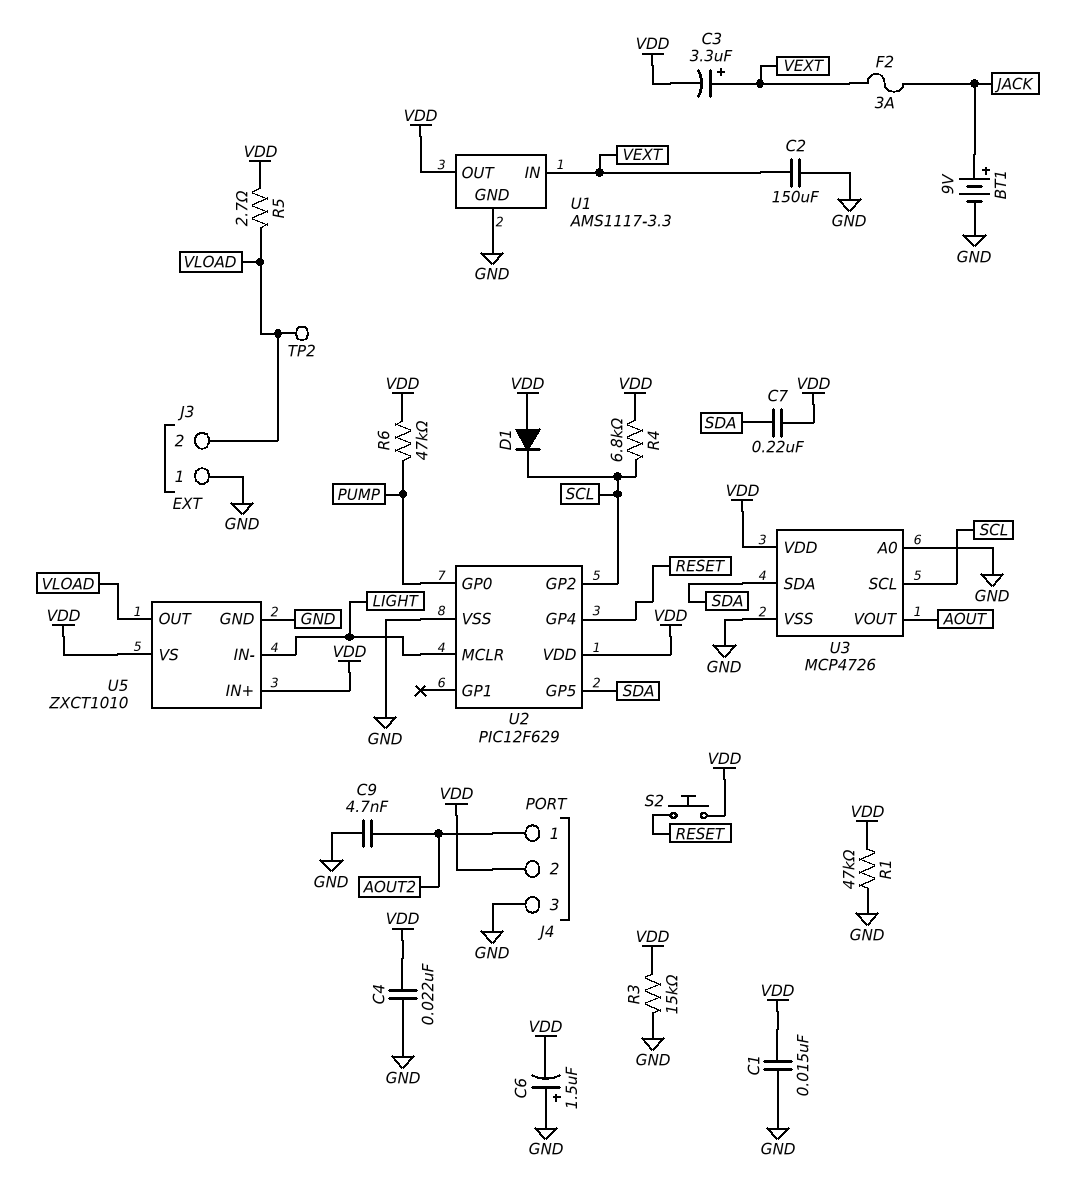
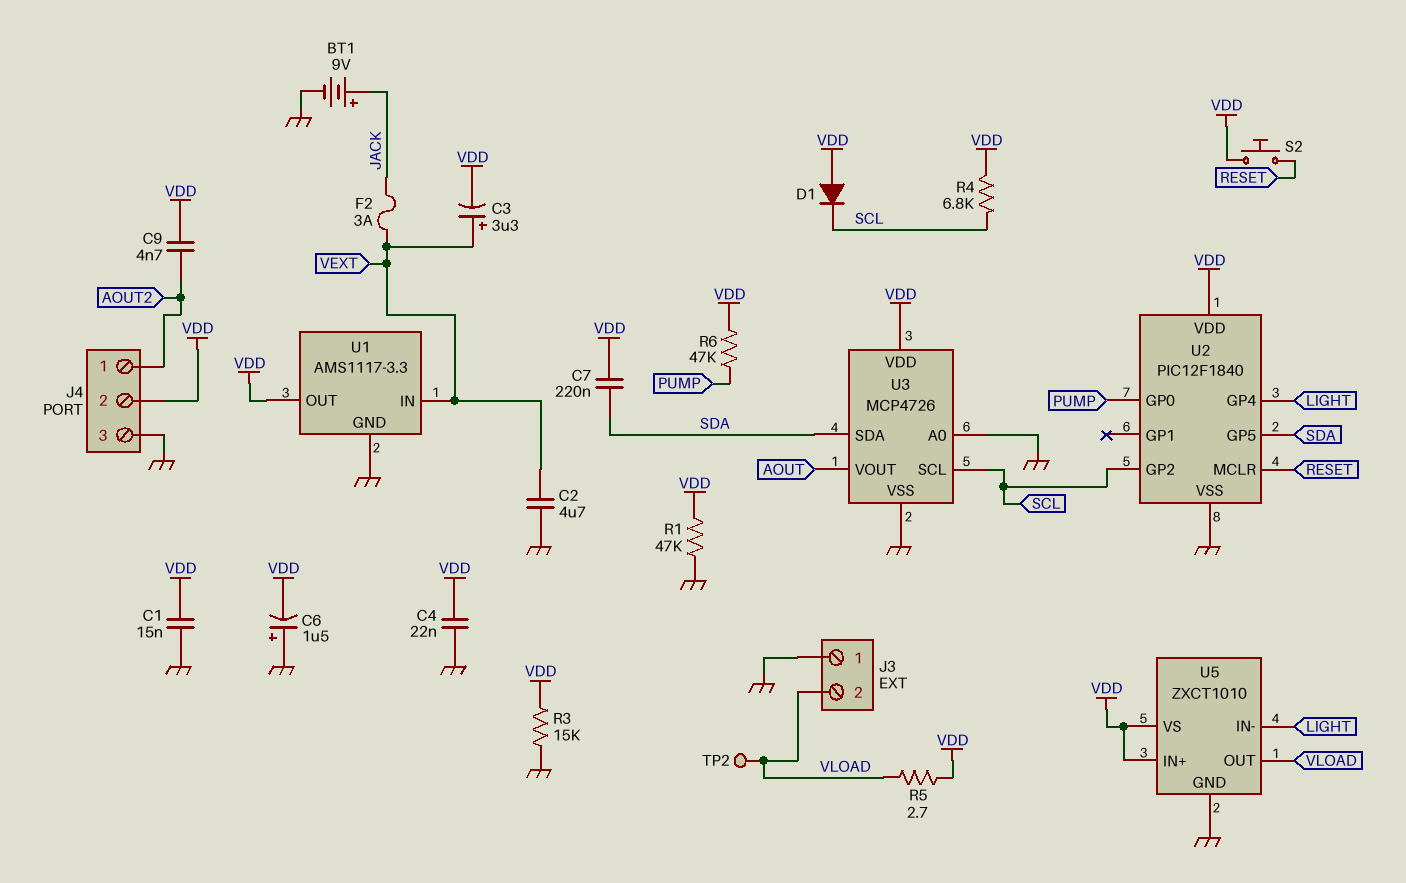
C2: 150uF (GND, VEXT) -> 4.7uF (GND, VEXT)
C9: 4.7nF (AOUT2, GND) -> 4.7nF (AOUT2, VDD)
U2: PIC12F629 -> PIC12F1840
U2 pin GP4: RESET -> LIGHT
U2 pin MCLR: LIGHT -> RESET

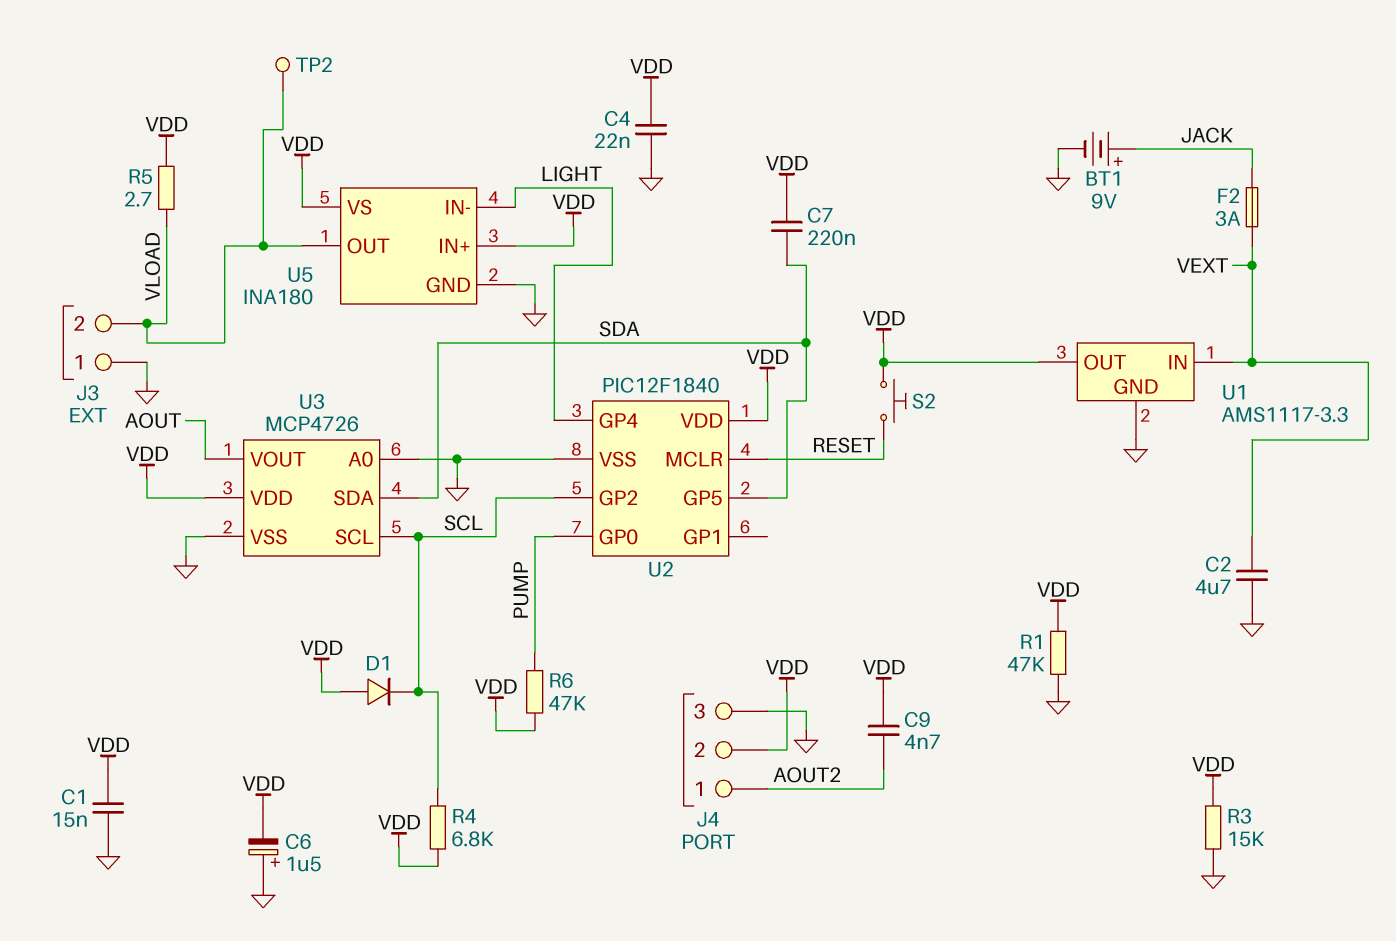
C3: 3.3uF (plus VEXT, minus VDD) -> none
U5: ZXCT1010 -> INA180

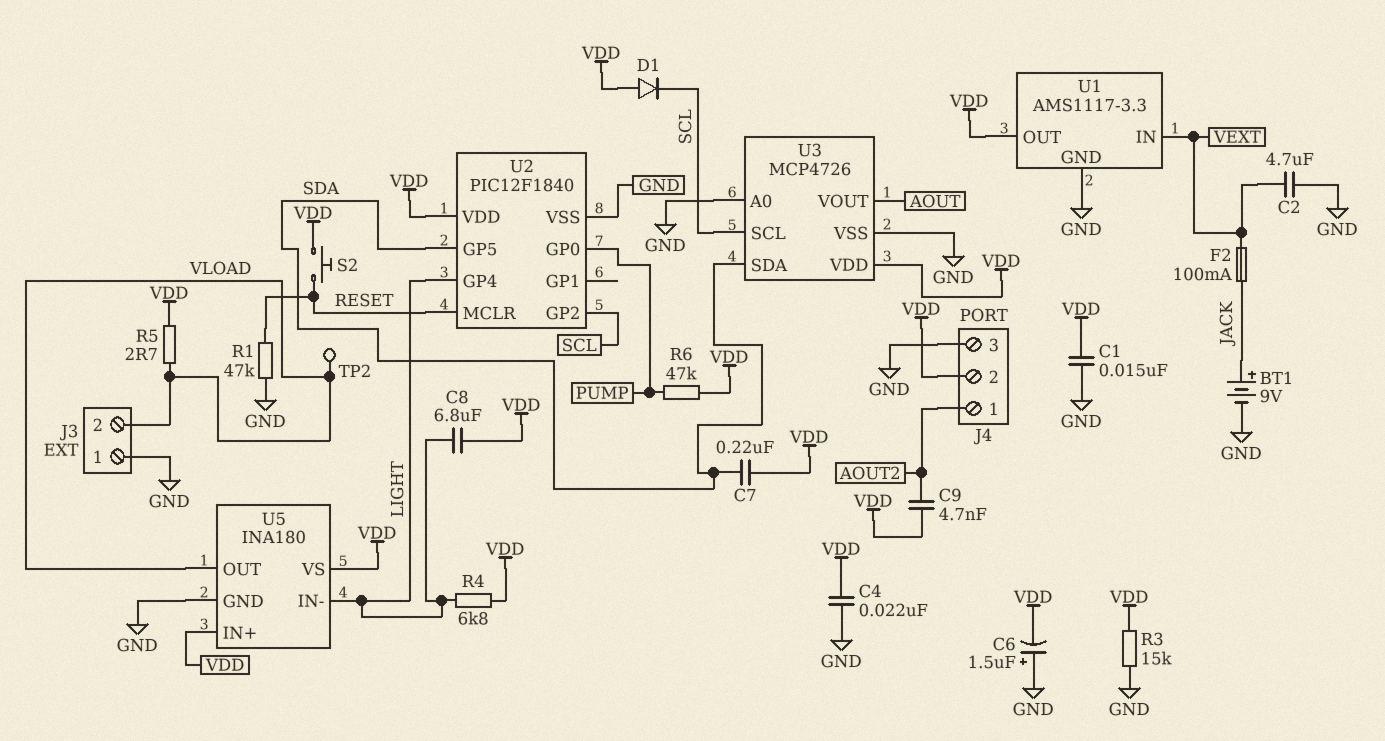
C8: none -> 6.8uF (LIGHT, VDD)
F2: 3A (JACK, VEXT) -> 100mA (JACK, VEXT)
R1: 47k (GND, VDD) -> 47k (GND, RESET)
R4: 6.8k (SCL, VDD) -> 6.8k (LIGHT, VDD)

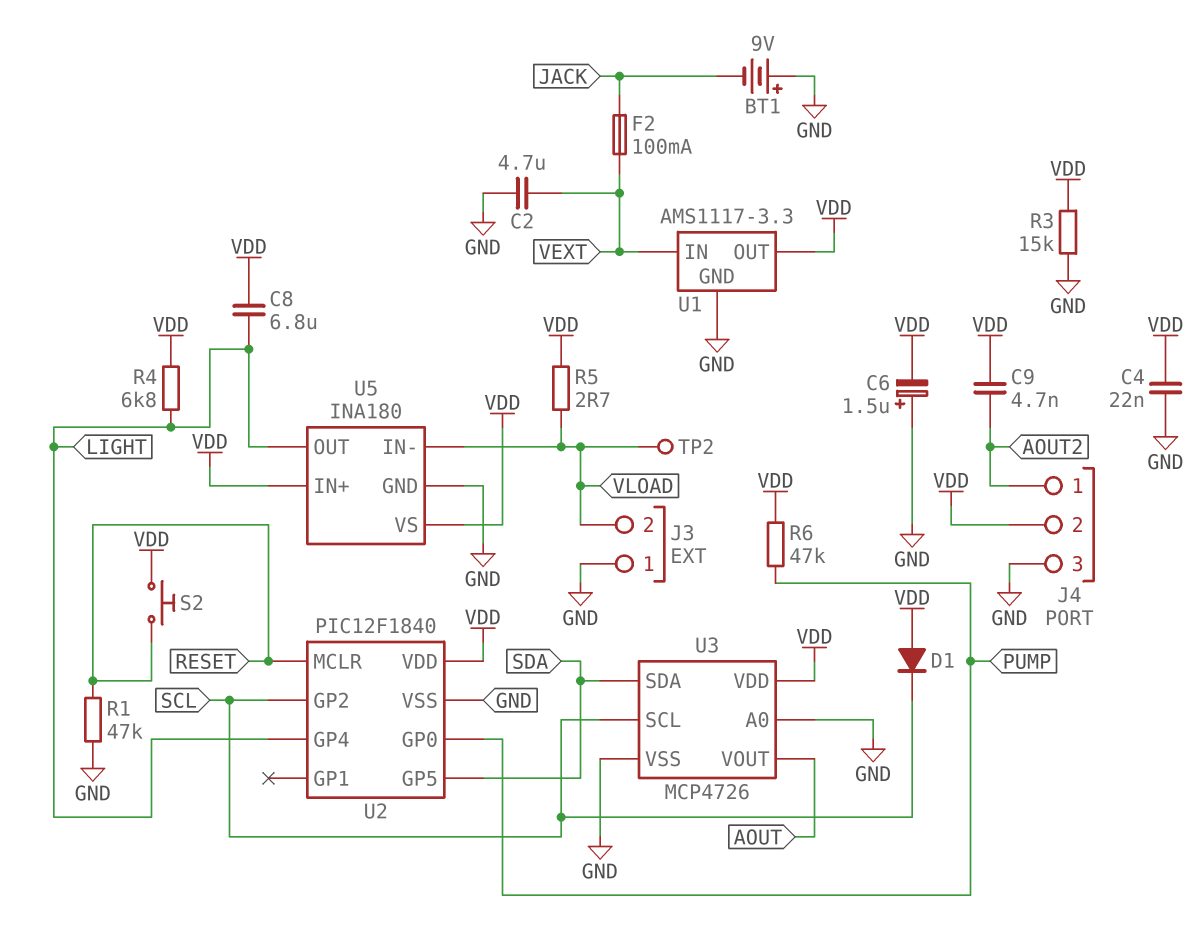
BT1: 9V (plus JACK, minus GND) -> 9V (plus GND, minus JACK)
C1: 15nF (GND, VDD) -> none
C7: 220nF (SDA, VDD) -> none
U5 pin IN-: LIGHT -> VLOAD
U5 pin OUT: VLOAD -> LIGHT

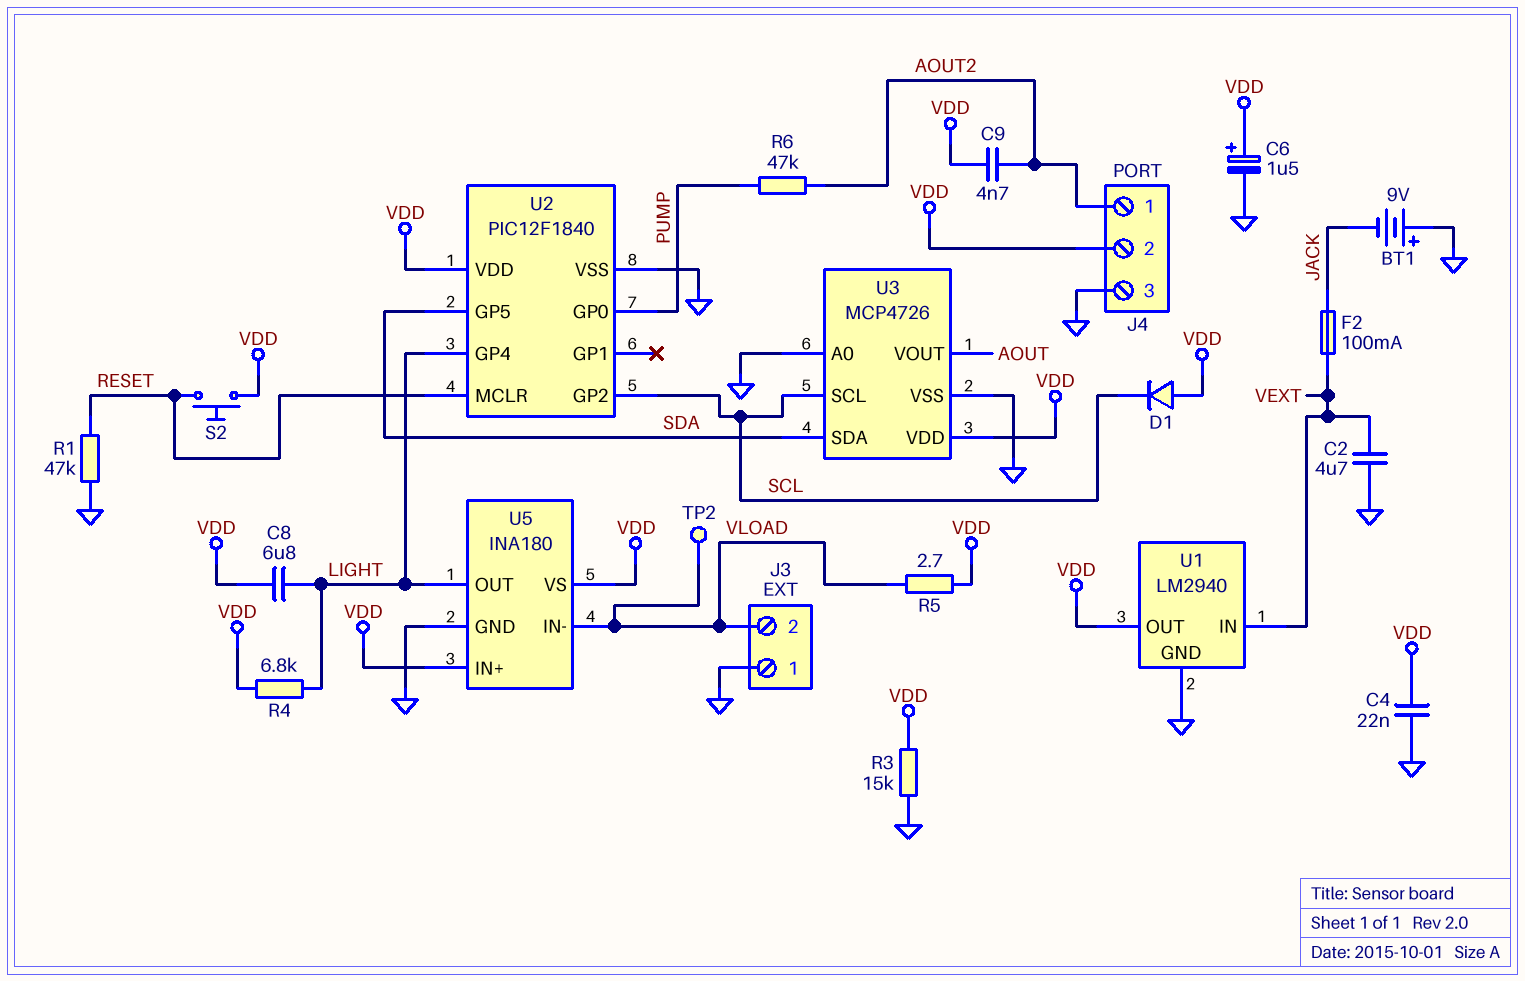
C6: 1.5uF (plus GND, minus VDD) -> 1.5uF (plus VDD, minus GND)
R6: 47k (PUMP, VDD) -> 47k (AOUT2, PUMP)
U1: AMS1117-3.3 -> LM2940

